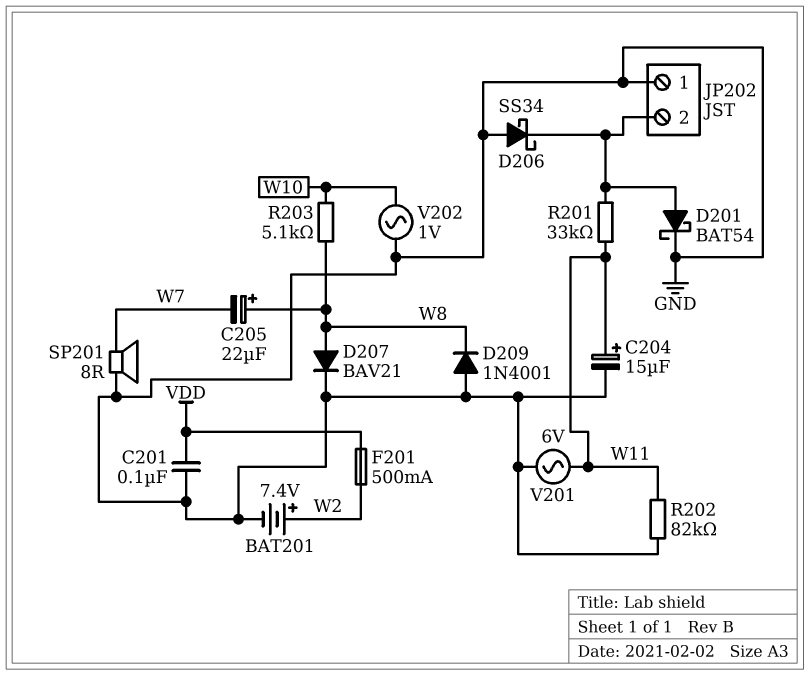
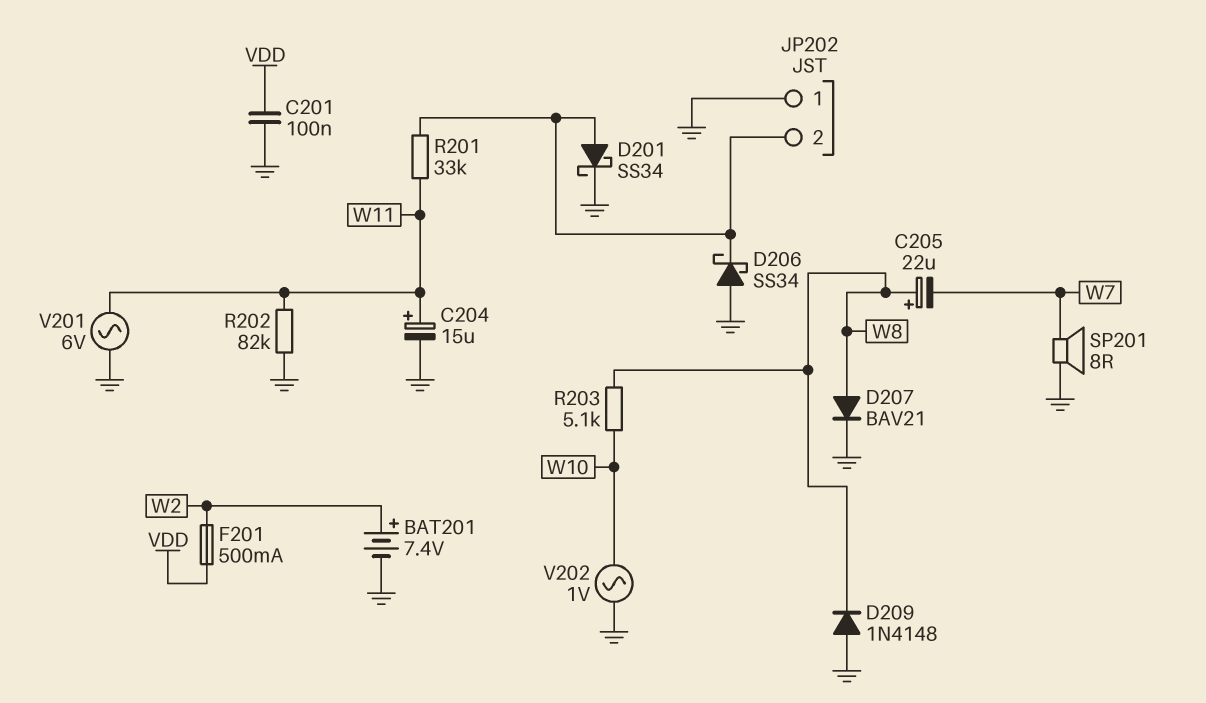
D201: schottky BAT54 (A JP202/2, K GND) -> schottky SS34 (A JP202/2, K GND)
D209: diode 1N4001 (A GND, K W8) -> diode 1N4148 (A GND, K W8)

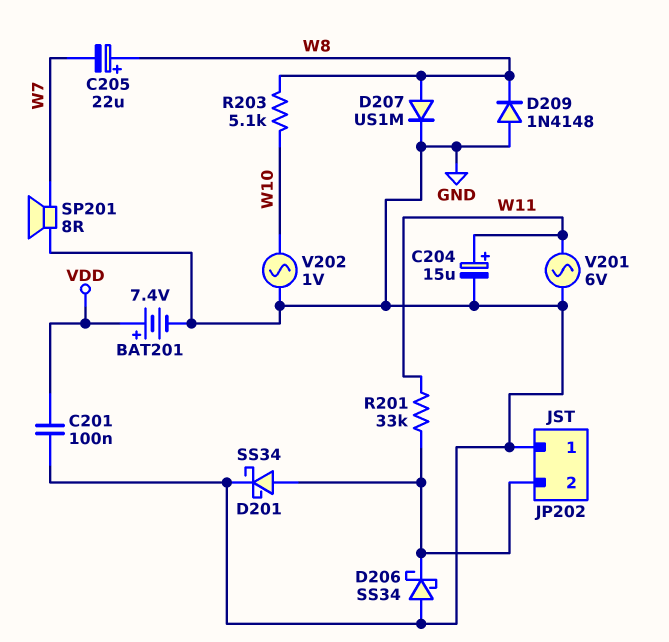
BAT201: 7.4V (plus W2, minus GND) -> 7.4V (plus VDD, minus GND)
D207: diode BAV21 (A W8, K GND) -> diode US1M (A W8, K GND)
F201: 500mA (VDD, W2) -> none
R202: 82k (GND, W11) -> none

